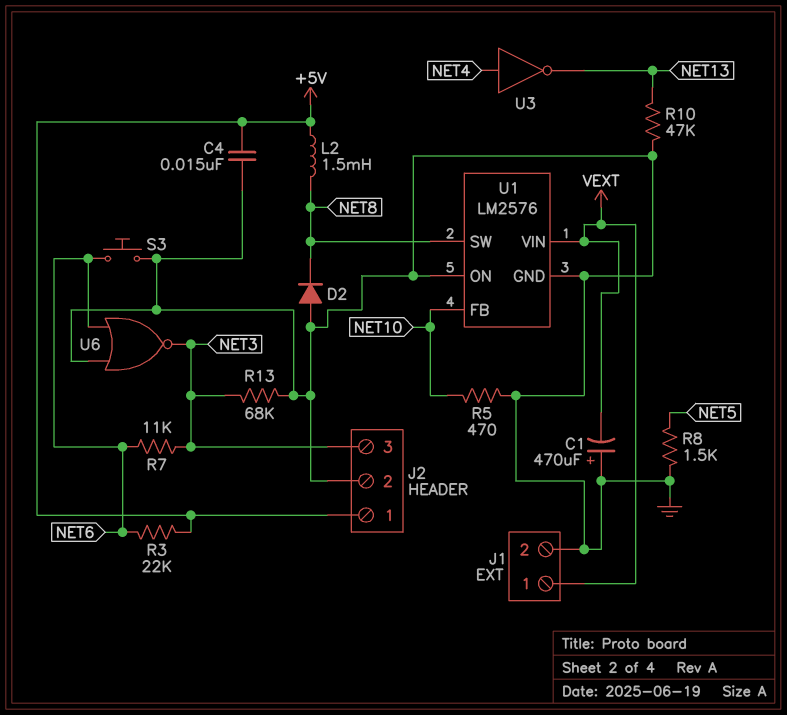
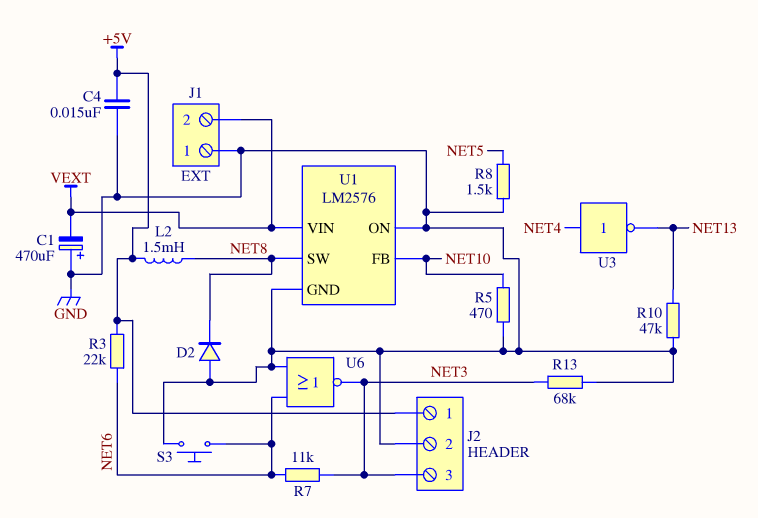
J1 pin 1: VEXT -> GND
J1 pin 2: GND -> VEXT

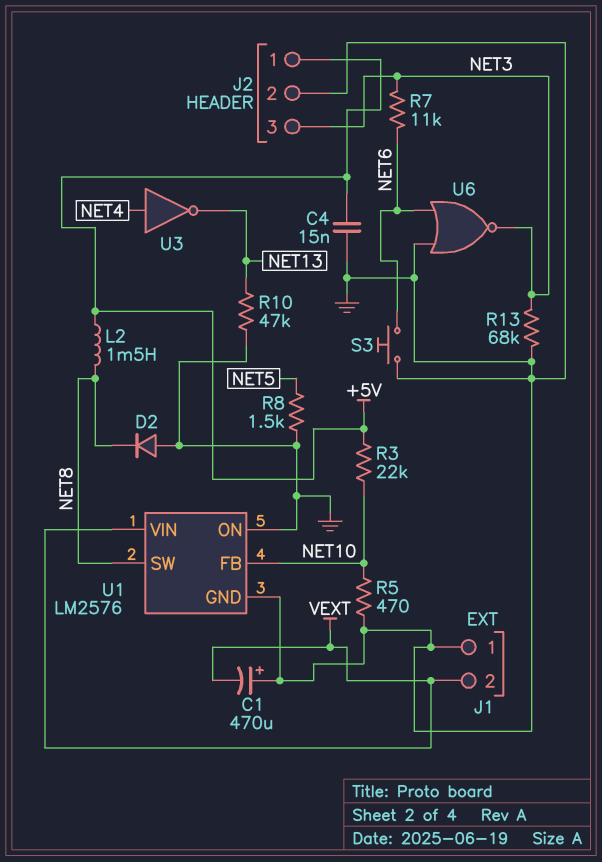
R3: 22k (+5V, NET6) -> 22k (+5V, NET10)

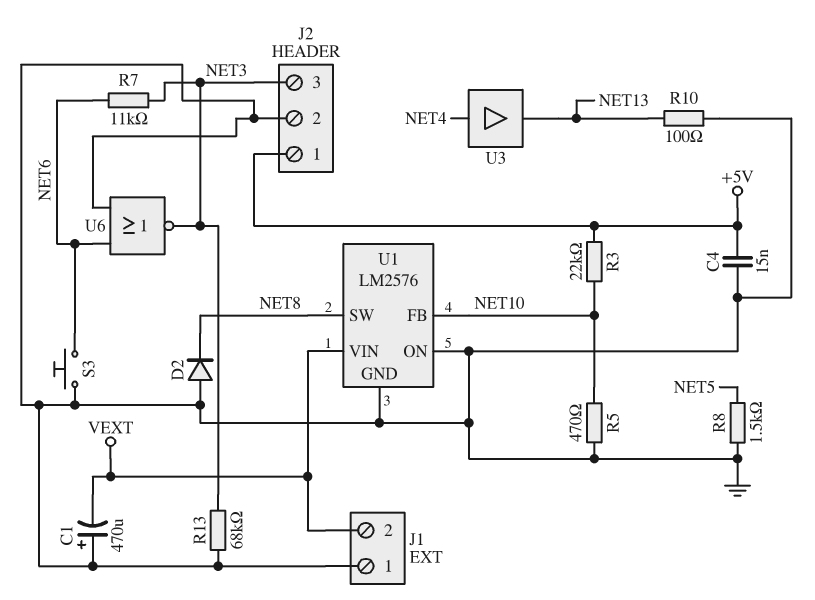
L2: 1.5mH (+5V, NET8) -> none
R10: 47k (GND, NET13) -> 100 (GND, NET13)
U3: NOT (in NET4, out NET13) -> buffer (in NET4, out NET13)

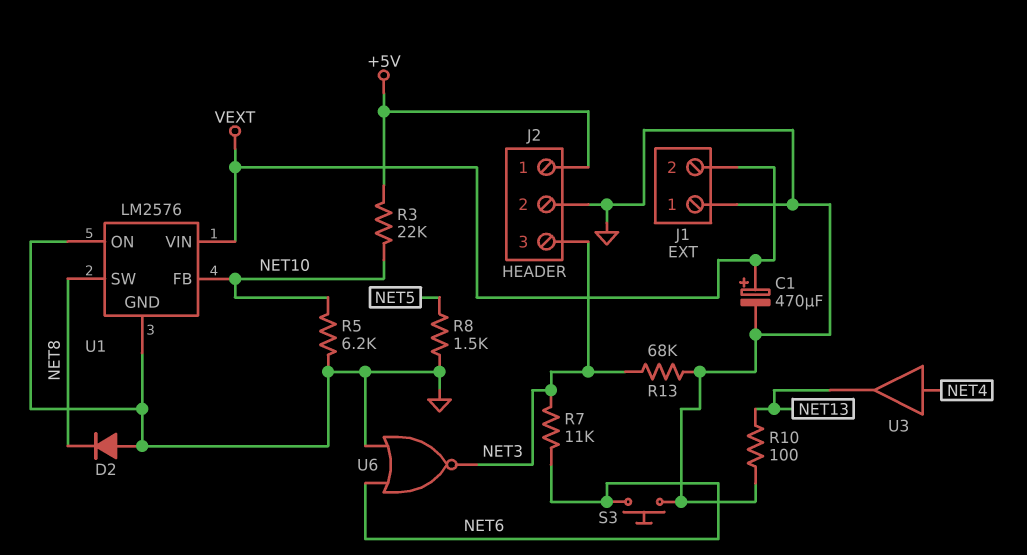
C1: 470uF (plus GND, minus VEXT) -> 470uF (plus VEXT, minus GND)
C4: 15nF (+5V, GND) -> none
R5: 470 (GND, NET10) -> 6.2k (GND, NET10)

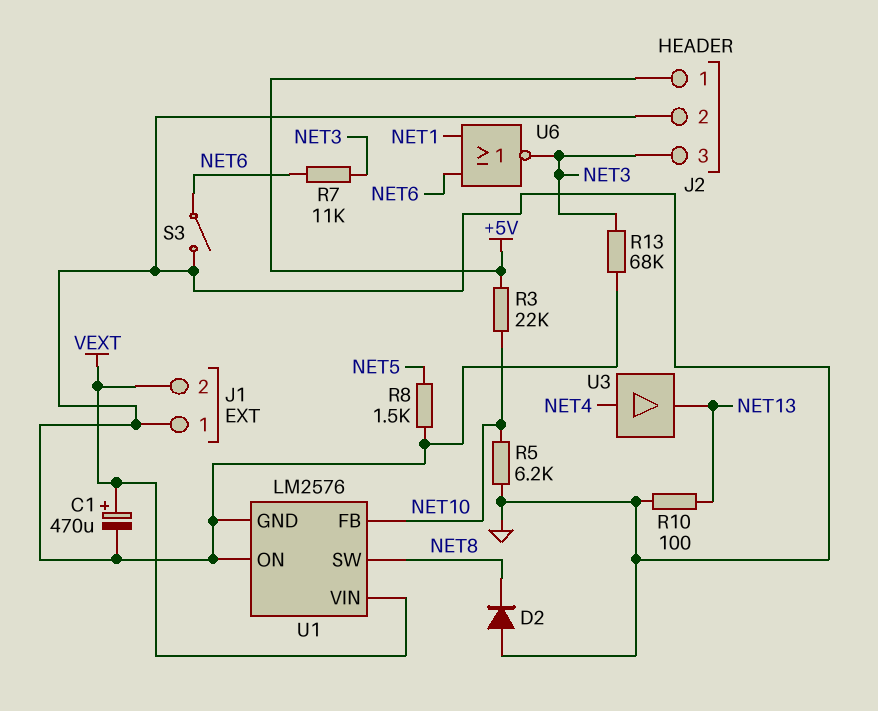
S3: button (GND, NET6) -> switch (GND, NET6)
U6: NOR (in GND, in NET6, out NET3) -> NOR (in NET1, in NET6, out NET3)

